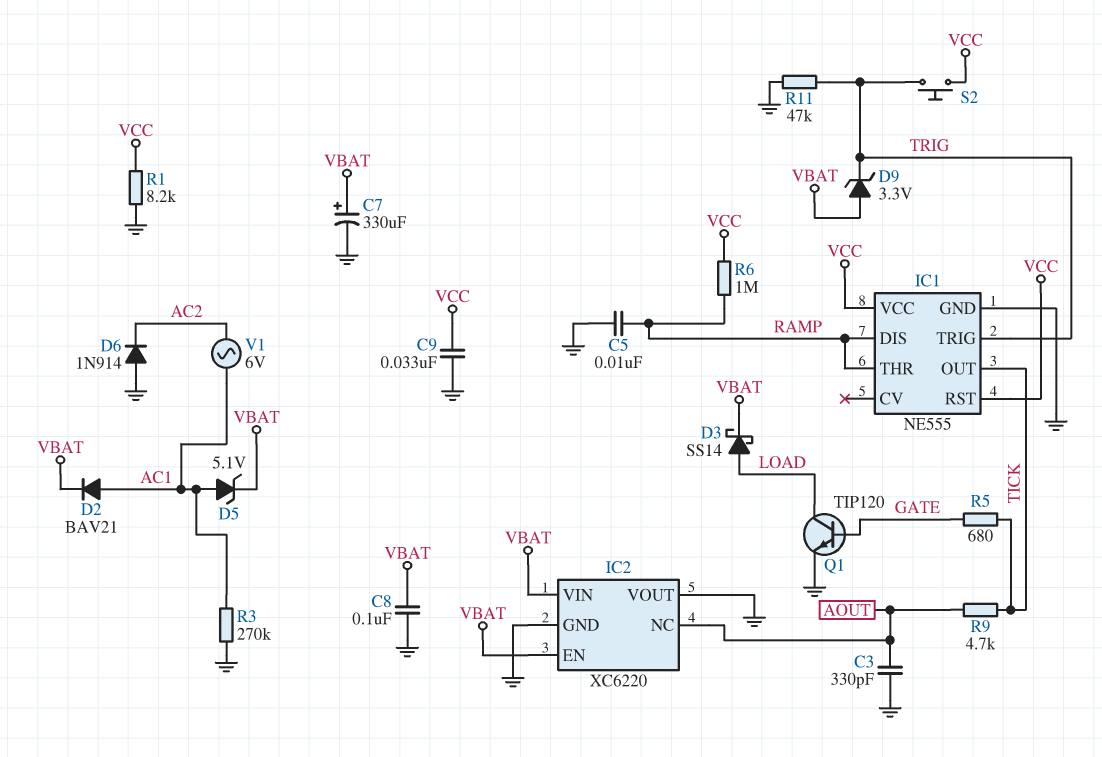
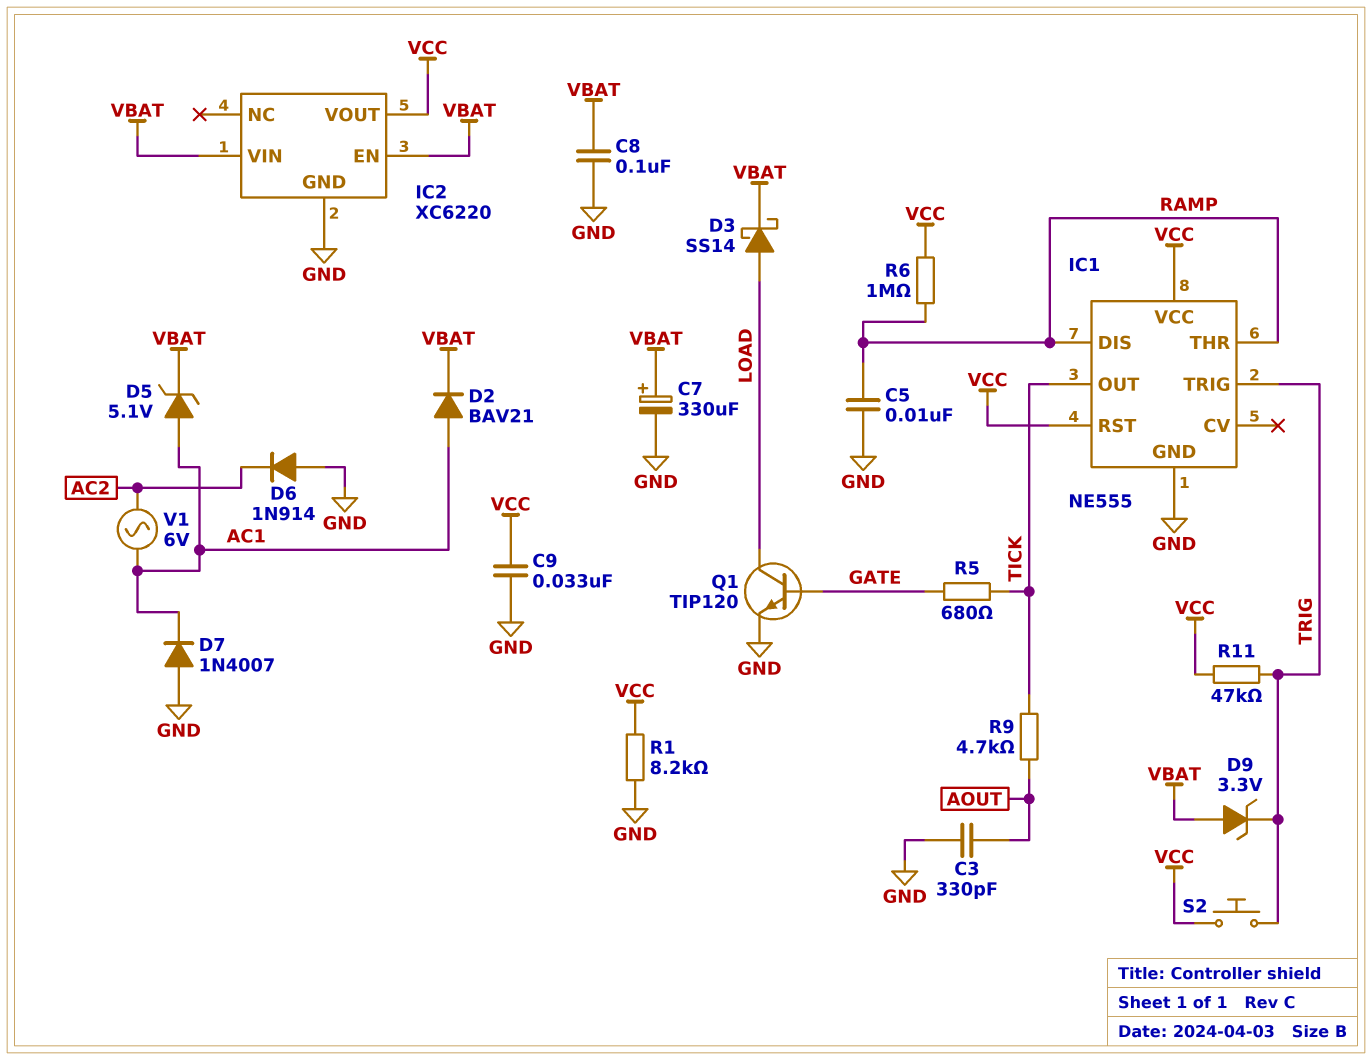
D7: none -> diode 1N4007 (A GND, K AC1)
IC2 pin NC: AOUT -> none
IC2 pin VOUT: GND -> VCC
R3: 270k (AC1, GND) -> none
R11: 47k (GND, TRIG) -> 47k (TRIG, VCC)

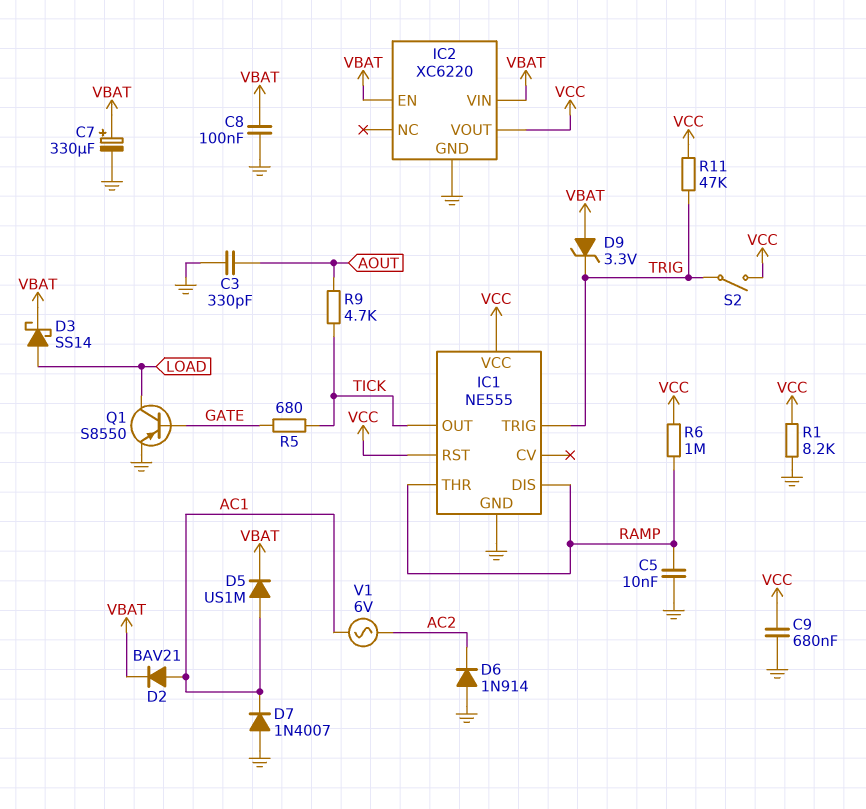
C9: 33nF (GND, VCC) -> 680nF (GND, VCC)
D5: zener 5.1V (A AC1, K VBAT) -> diode US1M (A AC1, K VBAT)
Q1: NPN TIP120 (B GATE, C LOAD, E GND) -> PNP S8550 (B GATE, C LOAD, E GND)
S2: button (TRIG, VCC) -> switch (TRIG, VCC)

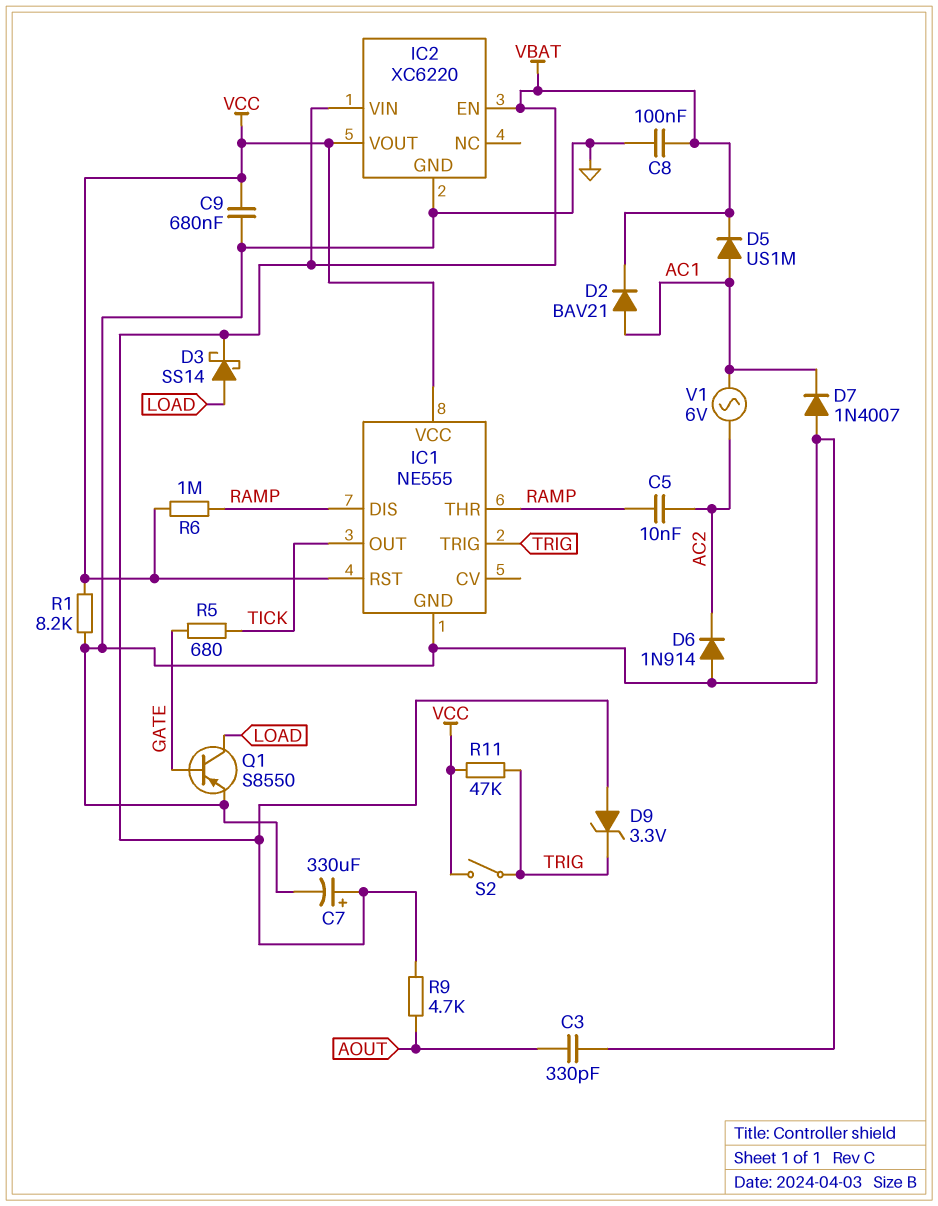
C5: 10nF (GND, RAMP) -> 10nF (AC2, RAMP)
R9: 4.7k (AOUT, TICK) -> 4.7k (AOUT, VBAT)

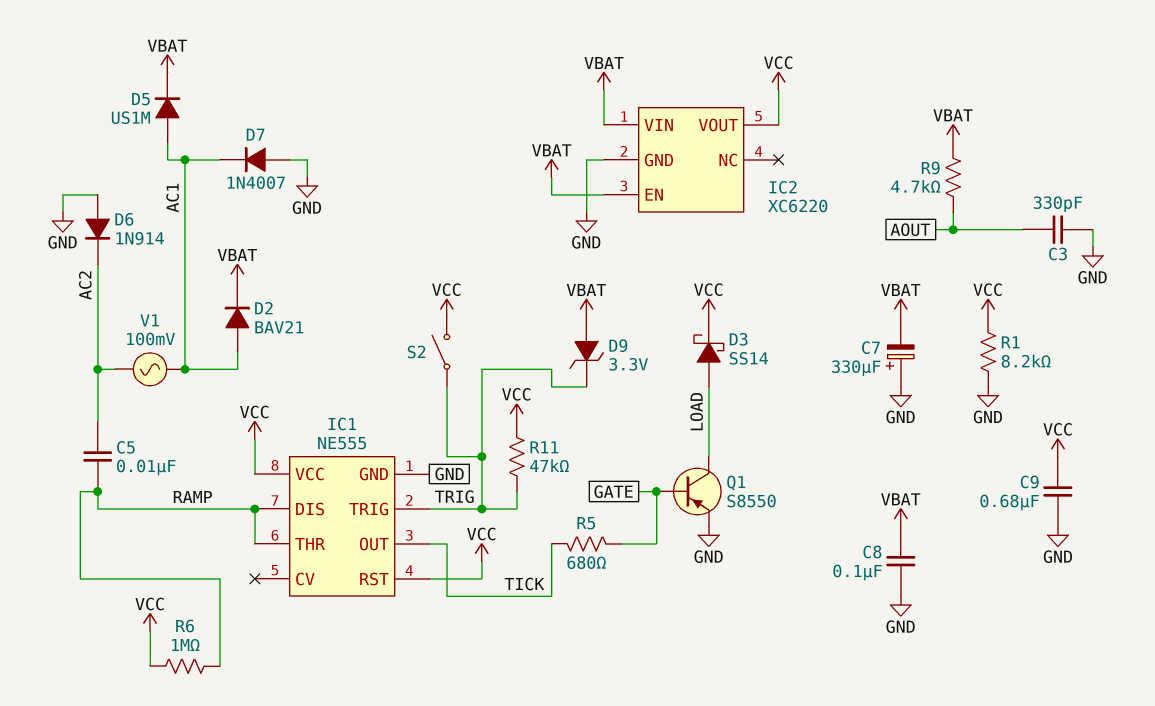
C7: 330uF (plus VBAT, minus GND) -> 330uF (plus GND, minus VBAT)
D3: schottky SS14 (A LOAD, K VBAT) -> schottky SS14 (A LOAD, K VCC)
V1: AC 6V (AC1, AC2) -> AC 100mV (AC1, AC2)

